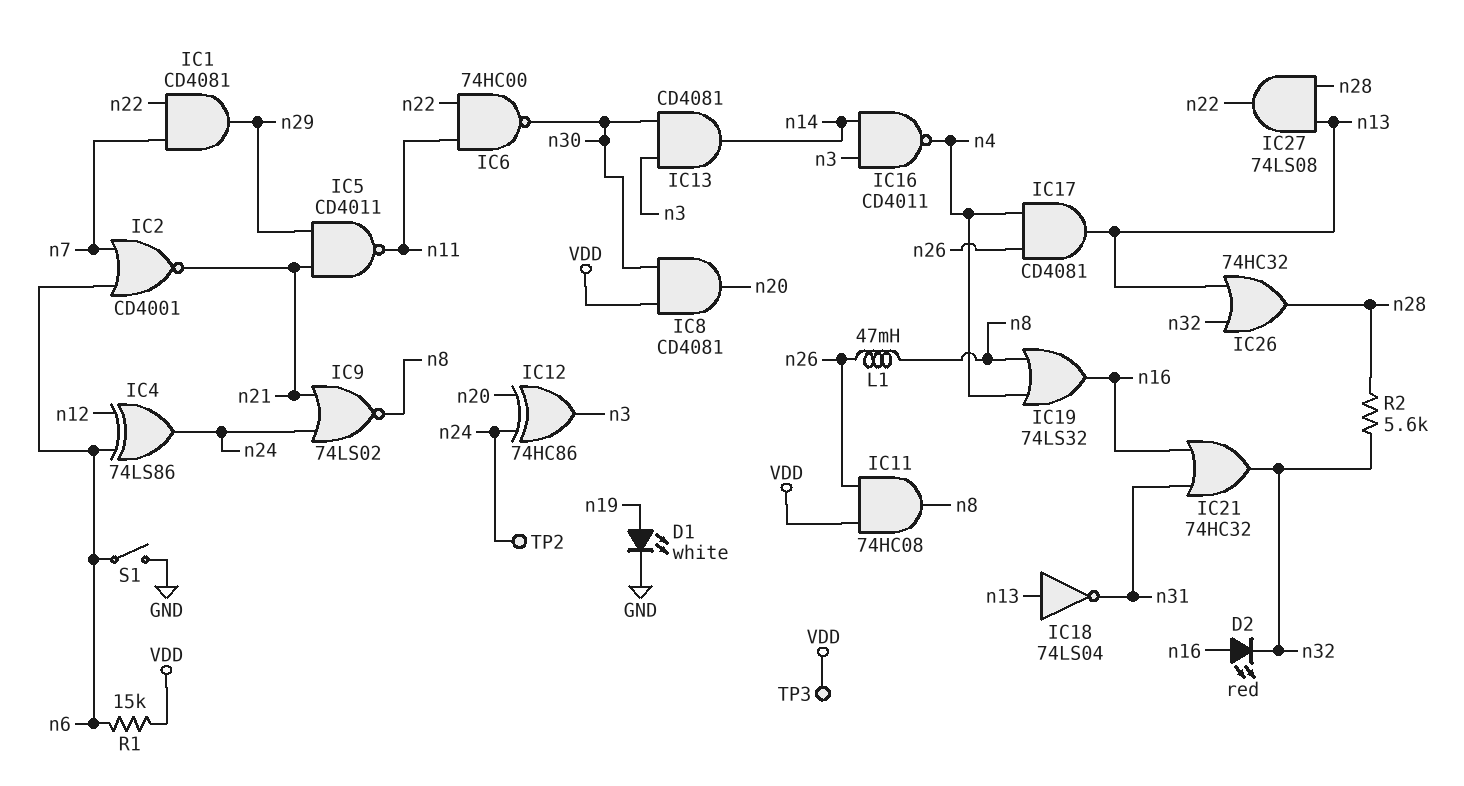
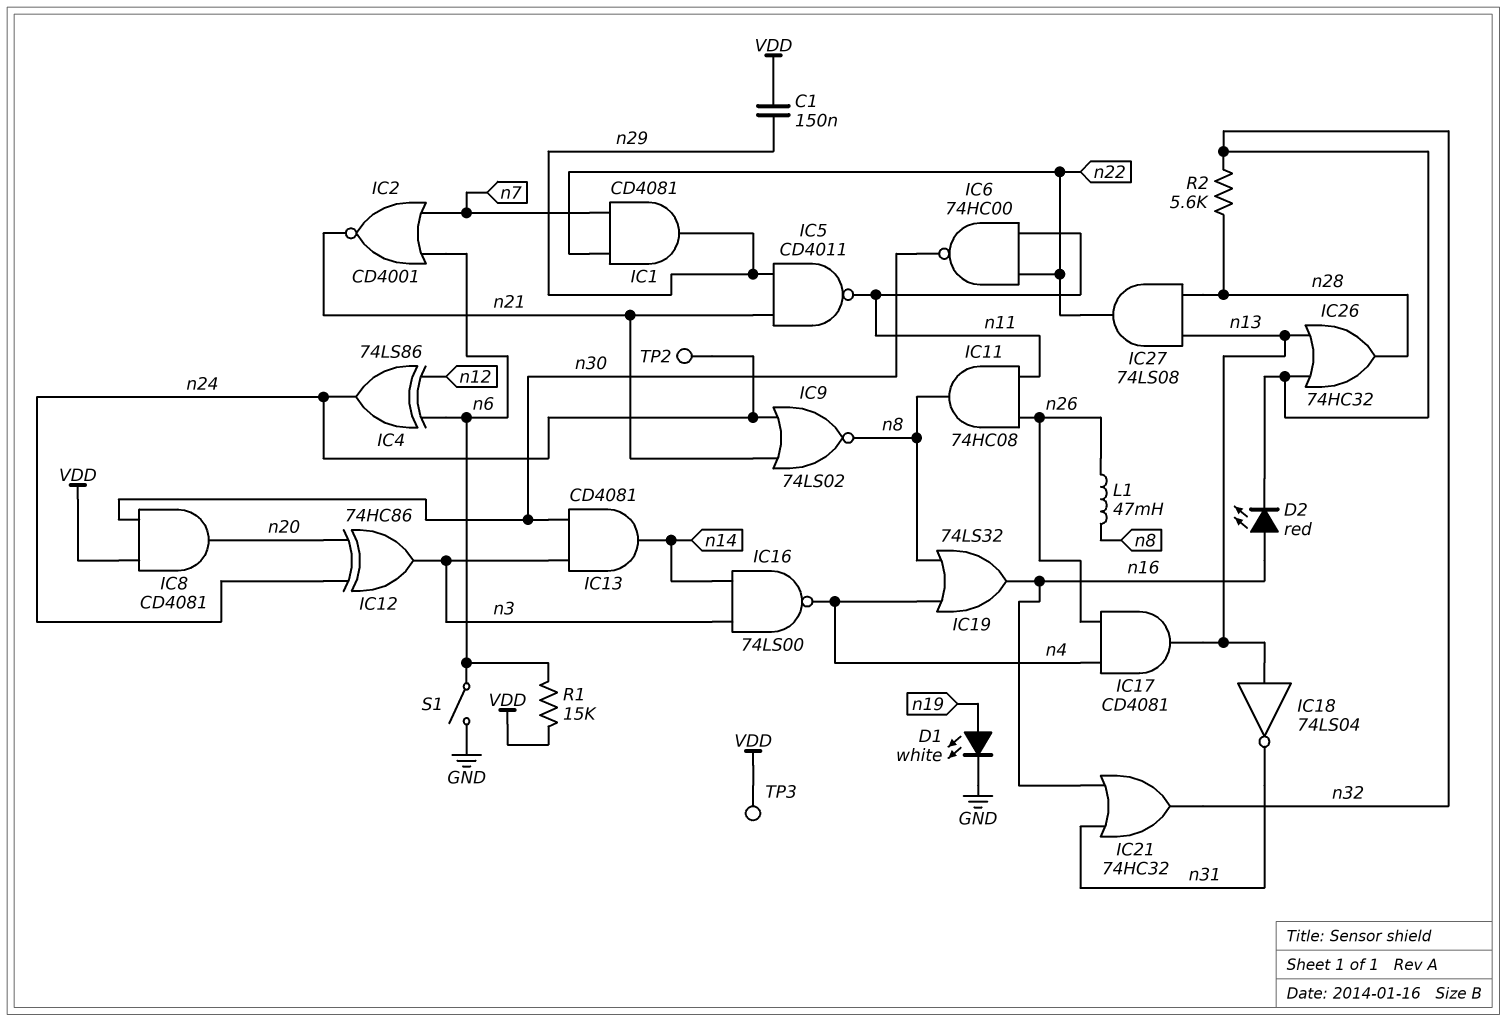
C1: none -> 150nF (VDD, n29)
IC11: AND 74HC08 (in VDD, in n26, out n8) -> AND 74HC08 (in n11, in n26, out n8)
IC16: NAND CD4011 (in n3, in n14, out n4) -> NAND 74LS00 (in n3, in n14, out n4)

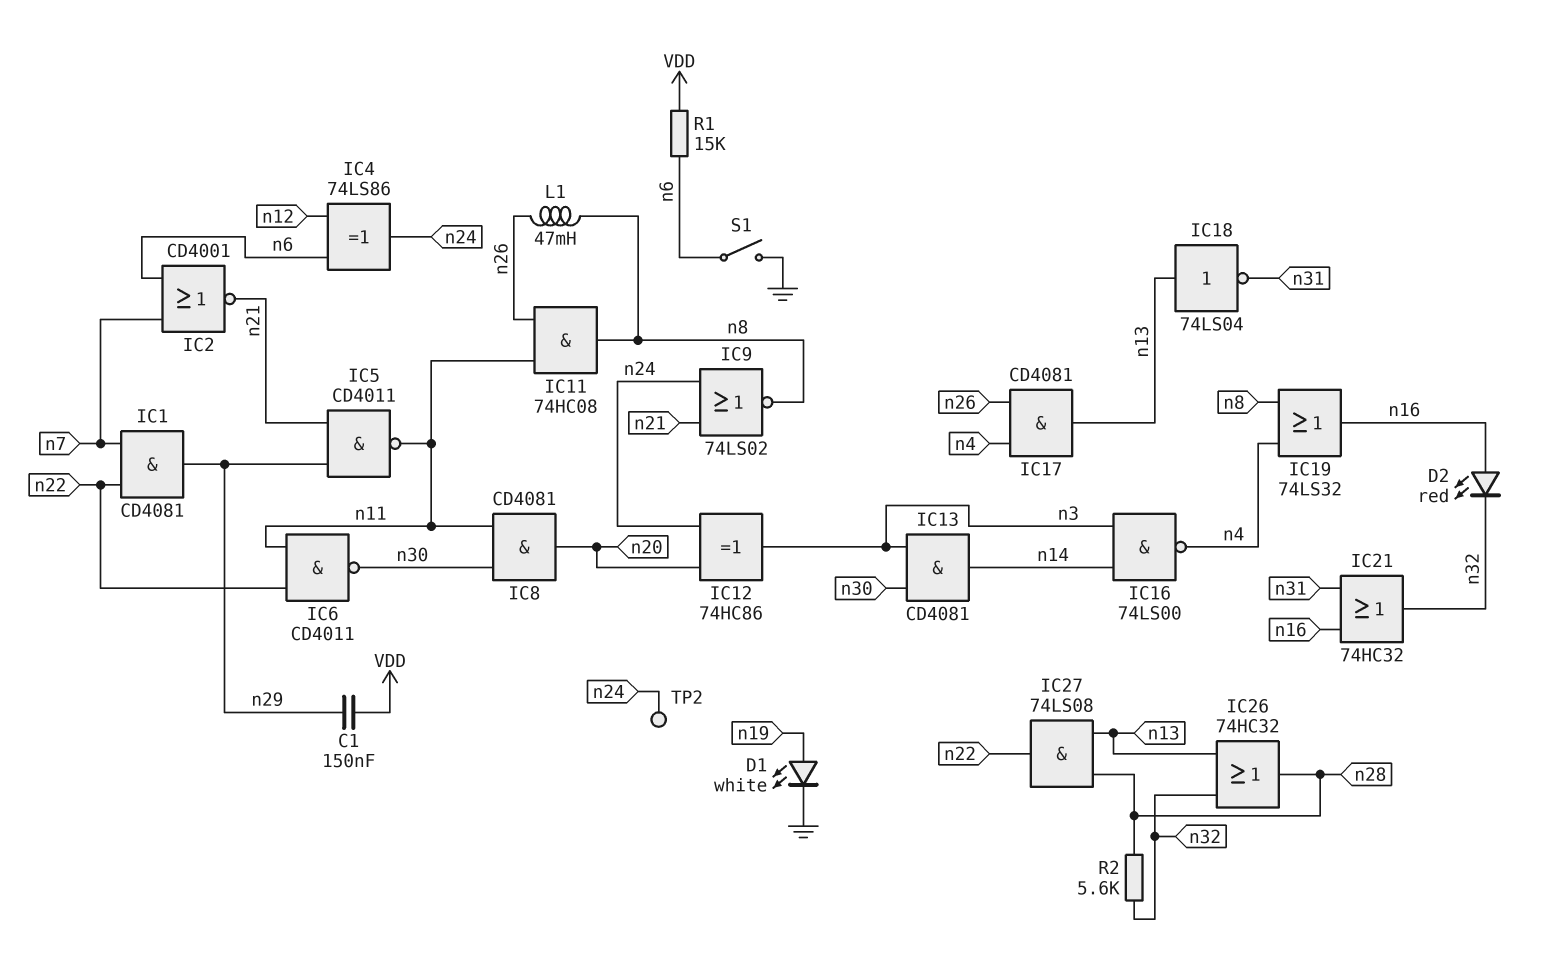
IC6: NAND 74HC00 (in n11, in n22, out n30) -> NAND CD4011 (in n11, in n22, out n30)
IC8: AND CD4081 (in VDD, in n30, out n20) -> AND CD4081 (in n11, in n30, out n20)
TP3: test point (VDD) -> none

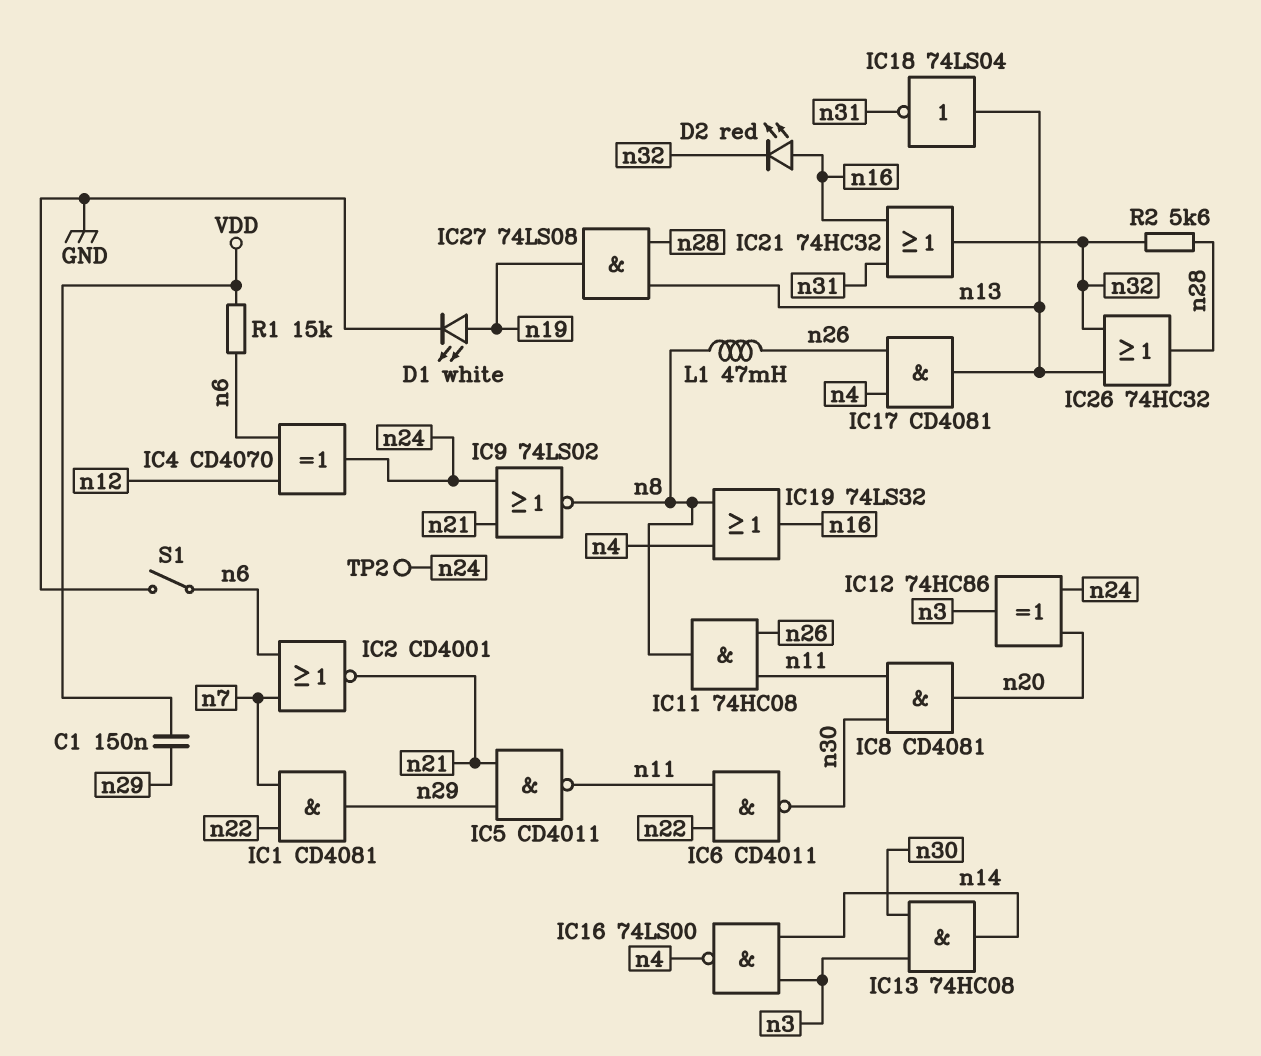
IC4: XOR 74LS86 (in n6, in n12, out n24) -> XOR CD4070 (in n6, in n12, out n24)
IC13: AND CD4081 (in n3, in n30, out n14) -> AND 74HC08 (in n3, in n30, out n14)
IC27: AND 74LS08 (in n13, in n28, out n22) -> AND 74LS08 (in n13, in n28, out n19)

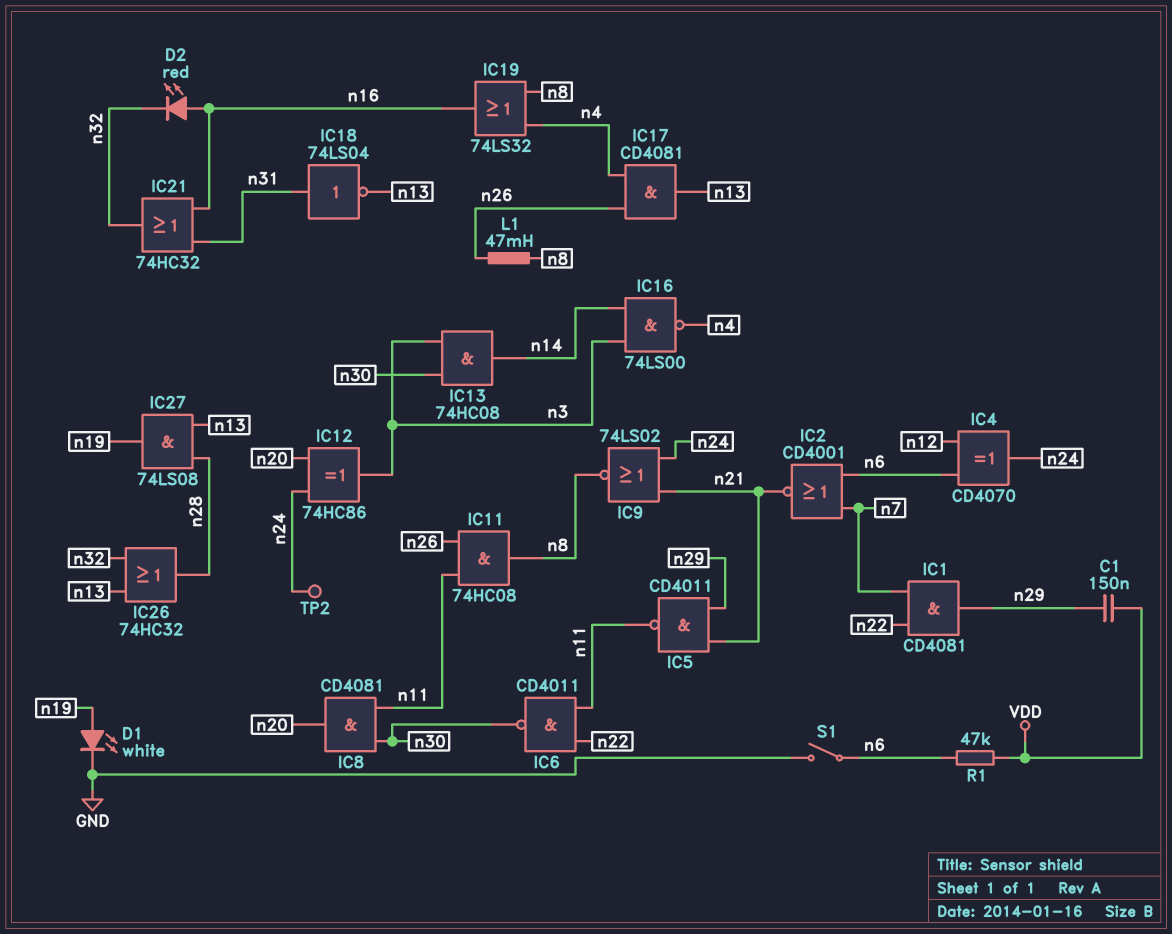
IC18: NOT 74LS04 (in n13, out n31) -> NOT 74LS04 (in n31, out n13)
R1: 15k (VDD, n6) -> 47k (VDD, n6)
R2: 5.6k (n28, n32) -> none

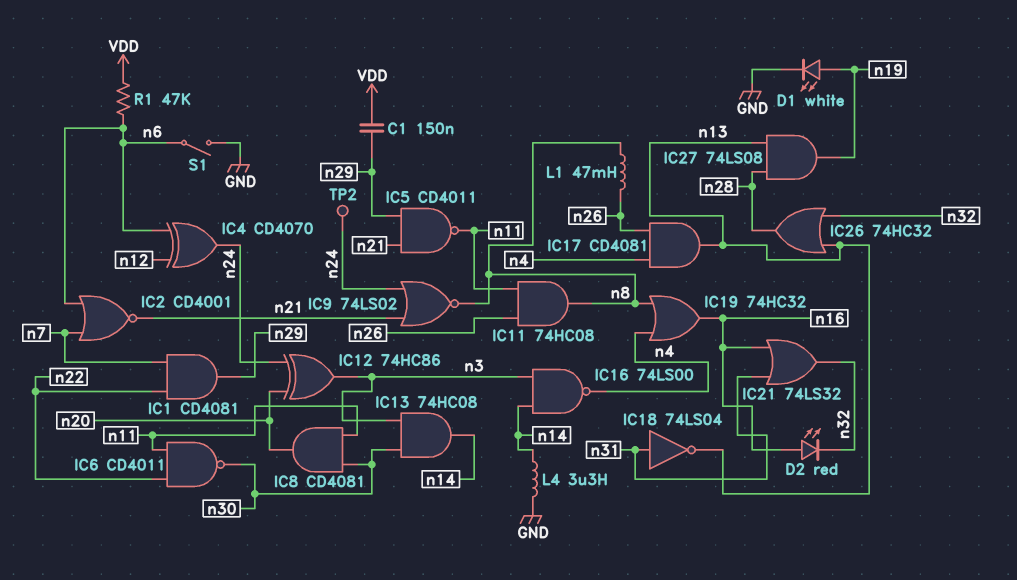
IC19: OR 74LS32 (in n4, in n8, out n16) -> OR 74HC32 (in n4, in n8, out n16)
IC21: OR 74HC32 (in n16, in n31, out n32) -> OR 74LS32 (in n16, in n31, out n32)
L4: none -> 3.3uH (GND, n14)

